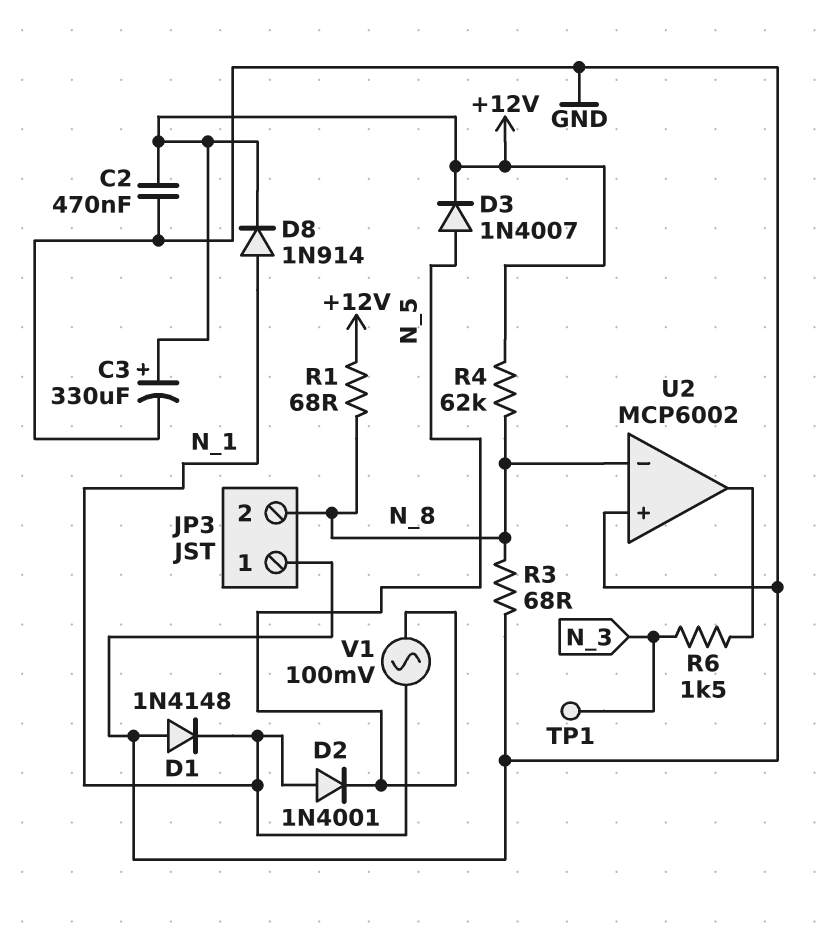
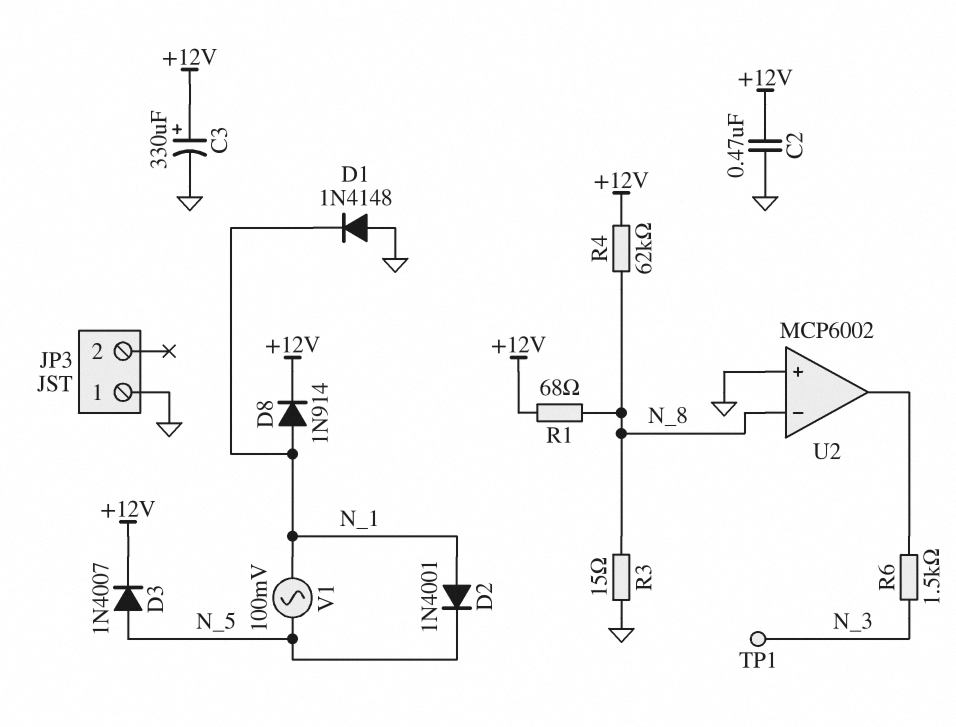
JP3 pin 2: N_8 -> none
R3: 68 (GND, N_8) -> 15 (GND, N_8)

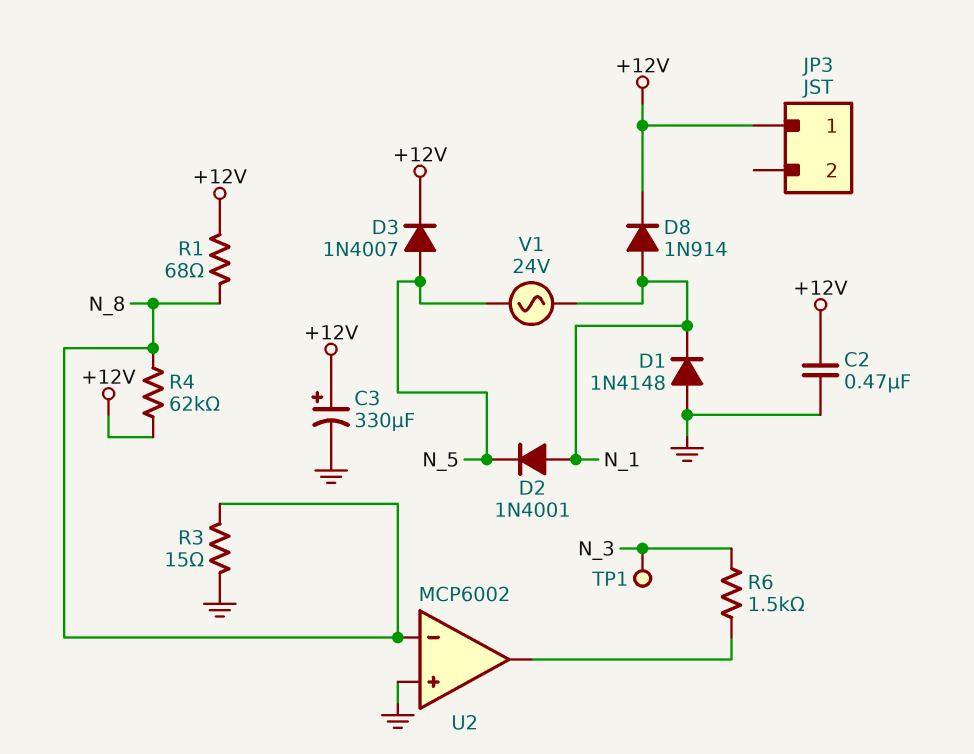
JP3 pin 1: GND -> +12V
V1: AC 100mV (N_1, N_5) -> AC 24V (N_1, N_5)

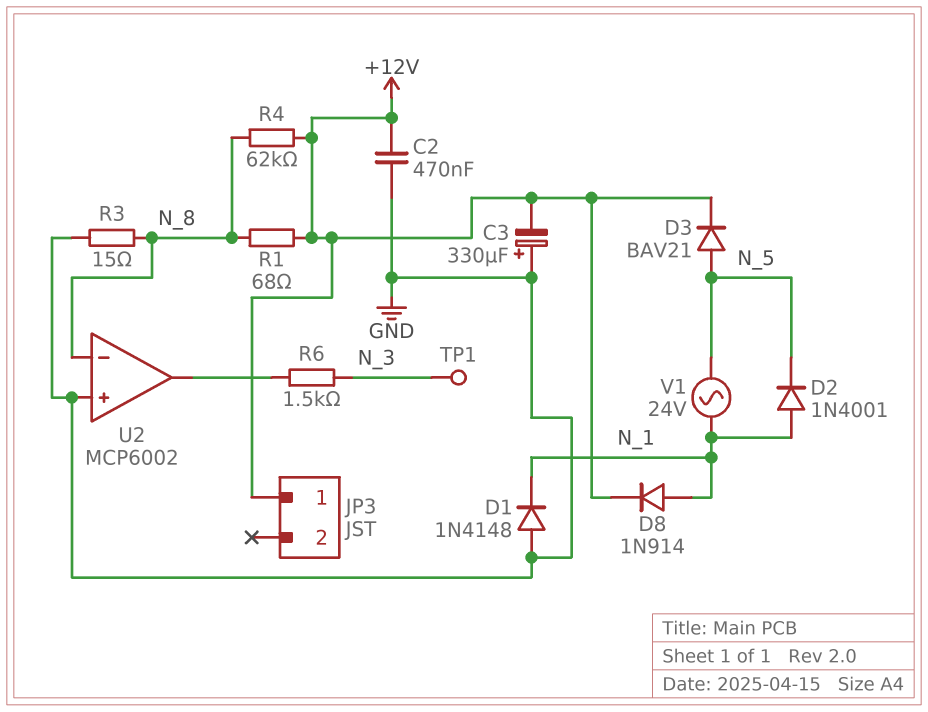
C3: 330uF (plus +12V, minus GND) -> 330uF (plus GND, minus +12V)
D3: diode 1N4007 (A N_5, K +12V) -> diode BAV21 (A N_5, K +12V)

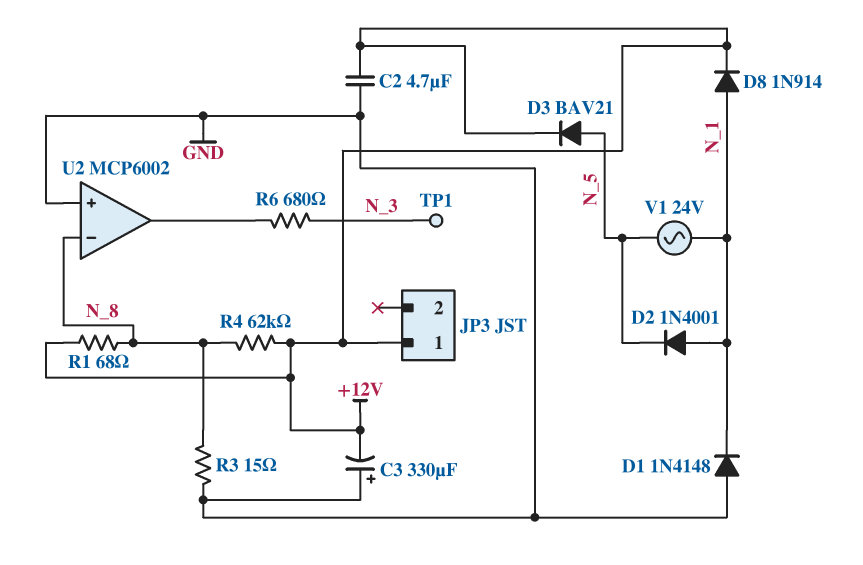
C2: 470nF (+12V, GND) -> 4.7uF (+12V, GND)
R6: 1.5k (N_3, U2/out) -> 680 (N_3, U2/out)

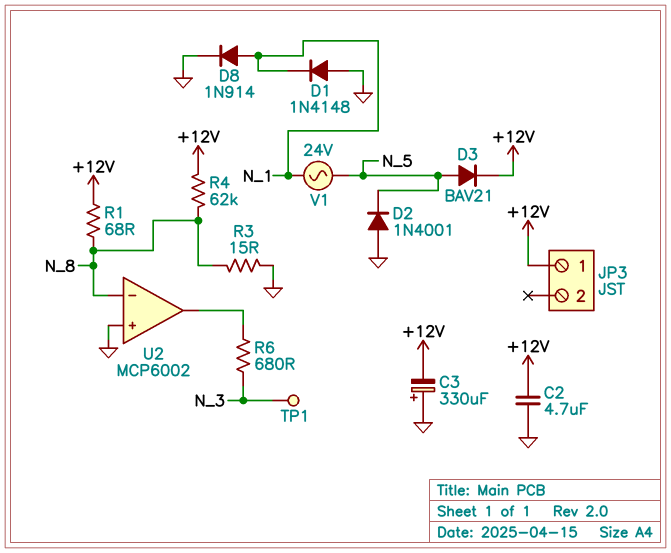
D2: diode 1N4001 (A N_1, K N_5) -> diode 1N4001 (A GND, K N_5)
D8: diode 1N914 (A N_1, K +12V) -> diode 1N914 (A N_1, K GND)

